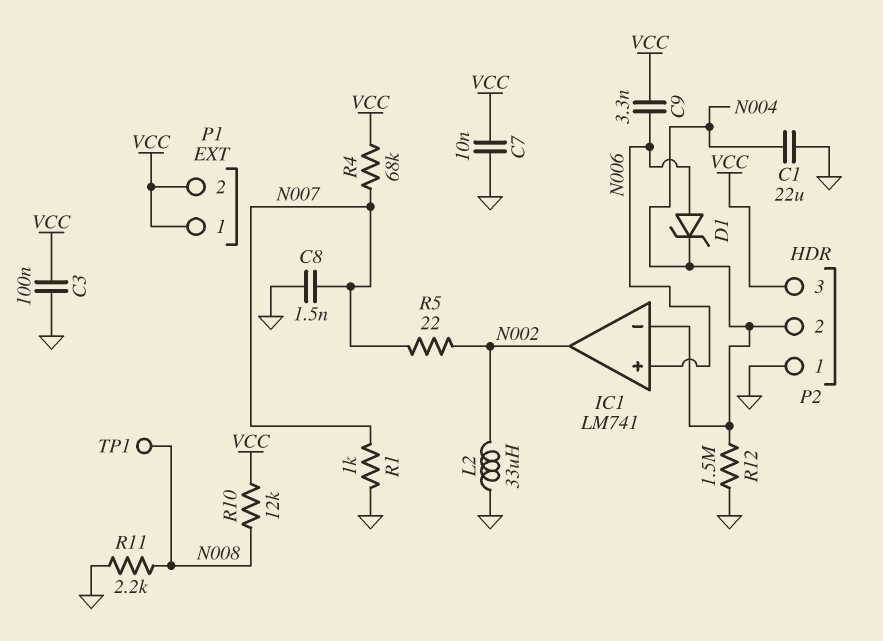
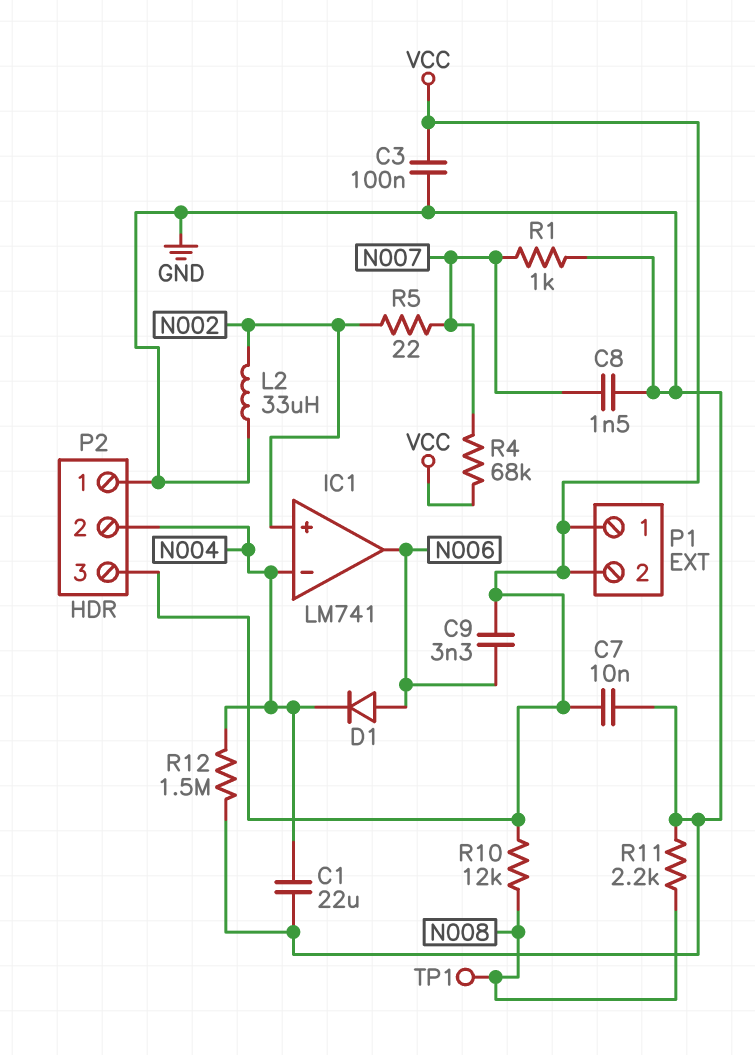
D1: zener (A N006, K N004) -> diode (A N006, K N004)
IC1 pin in+: N006 -> N002
IC1 pin out: N002 -> N006

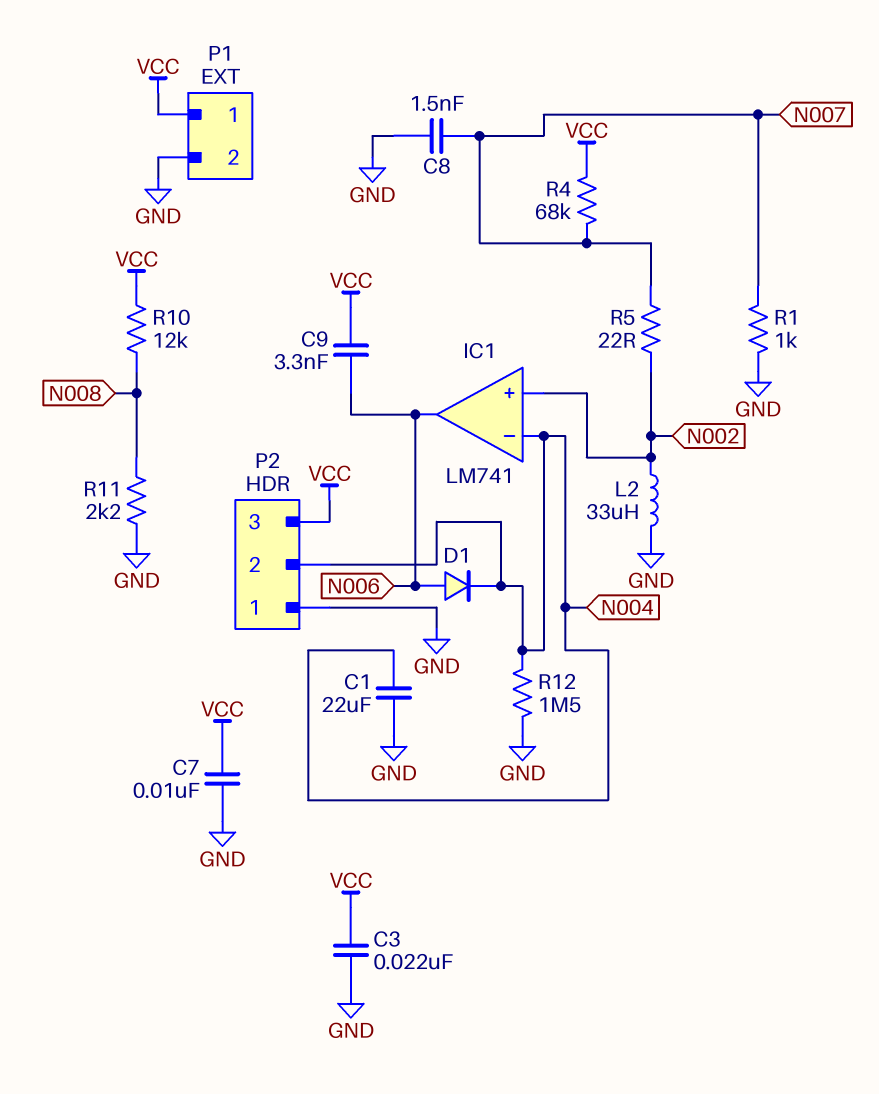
C3: 100nF (GND, VCC) -> 22nF (GND, VCC)
P1 pin 2: VCC -> GND
TP1: test point (N008) -> none

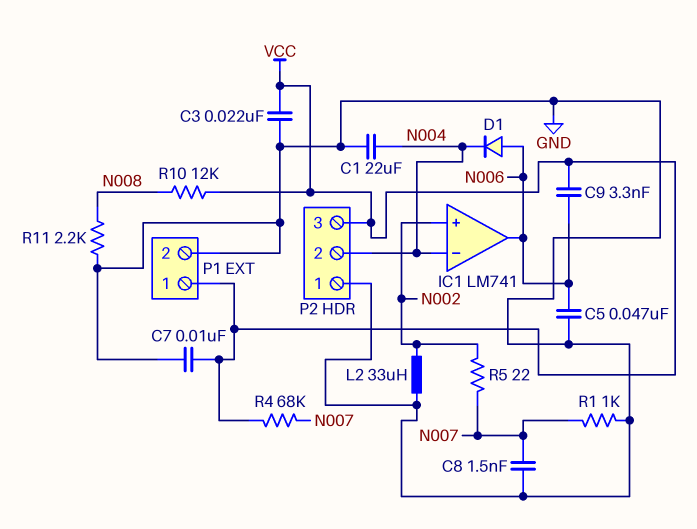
C5: none -> 47nF (GND, N006)
R12: 1.5M (GND, N004) -> none

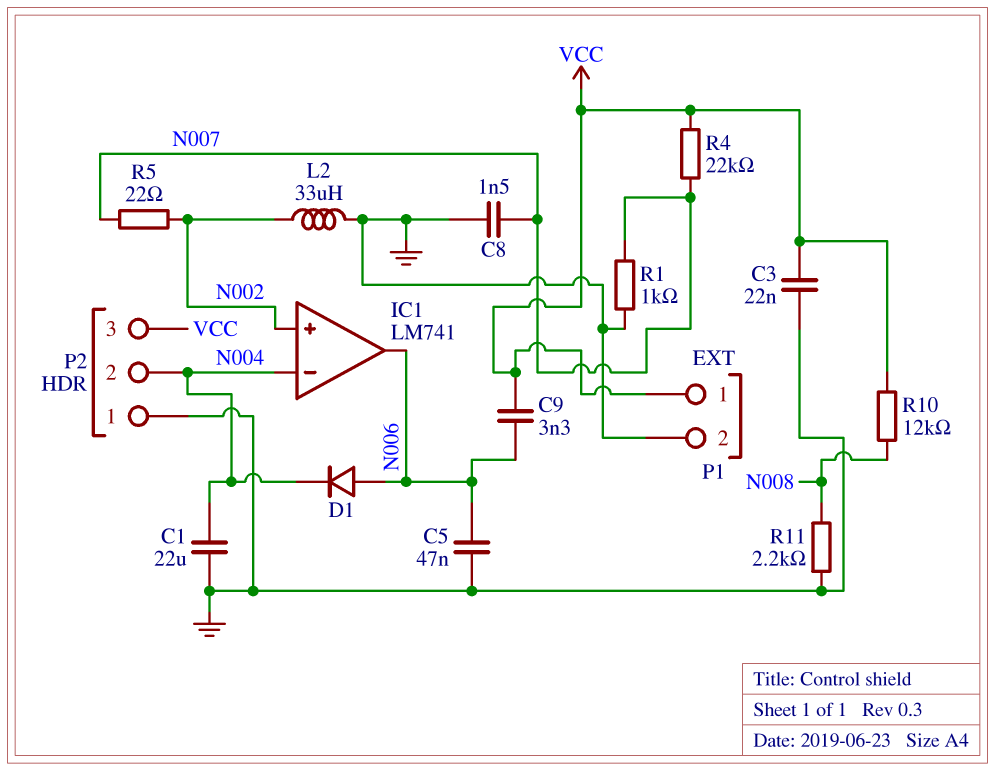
C7: 10nF (GND, VCC) -> none
R4: 68k (N007, VCC) -> 22k (N007, VCC)

